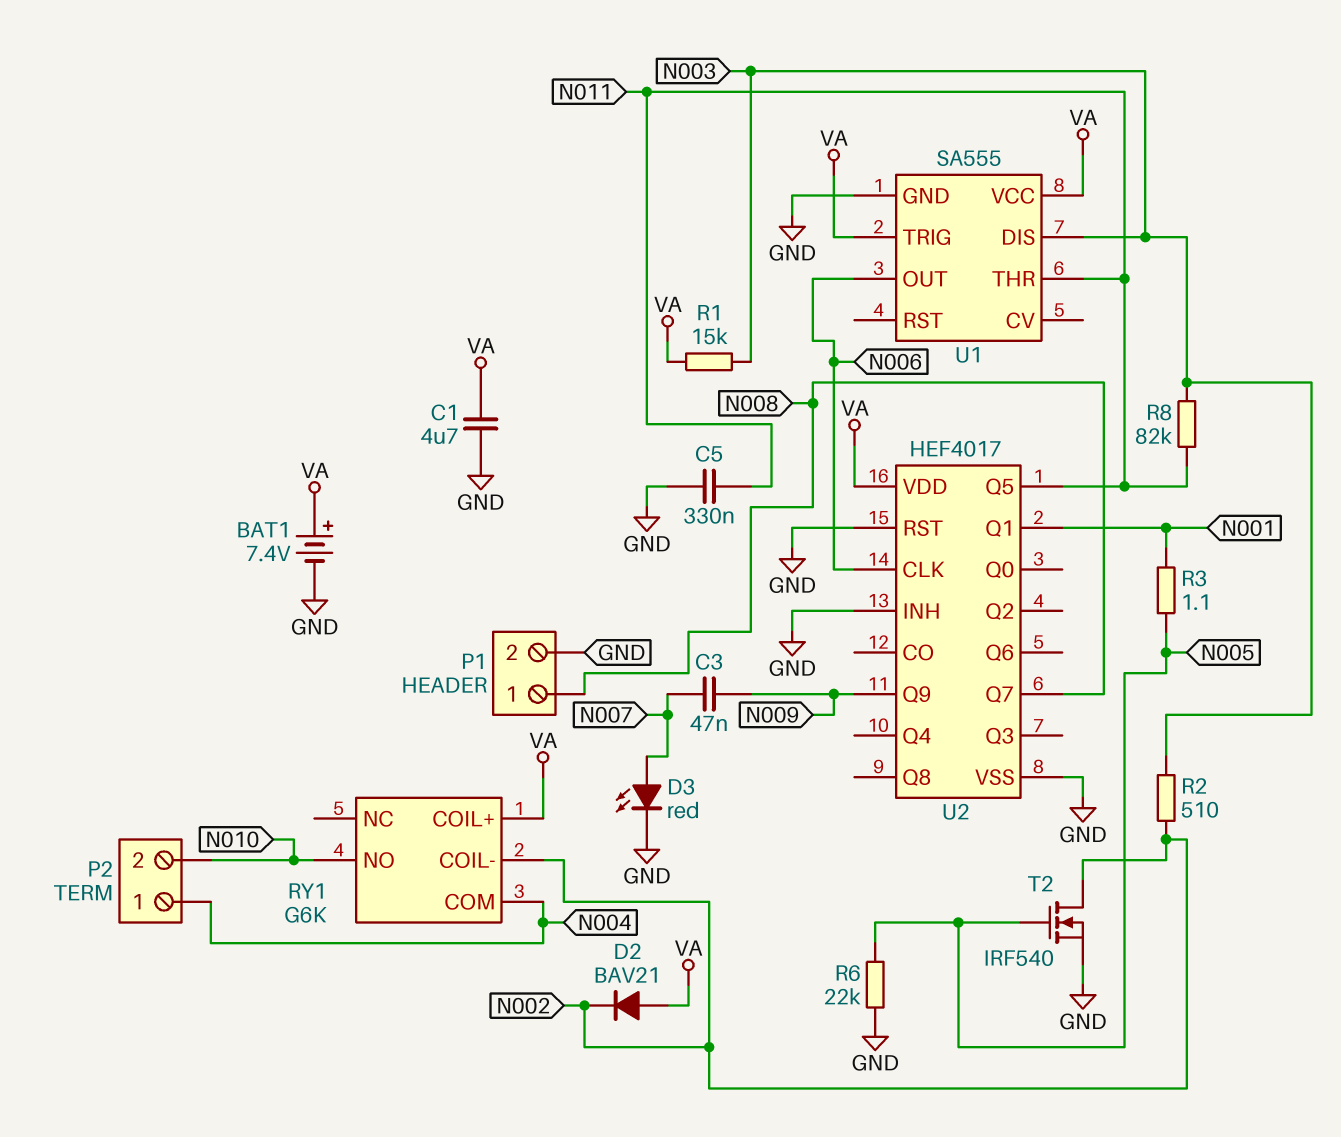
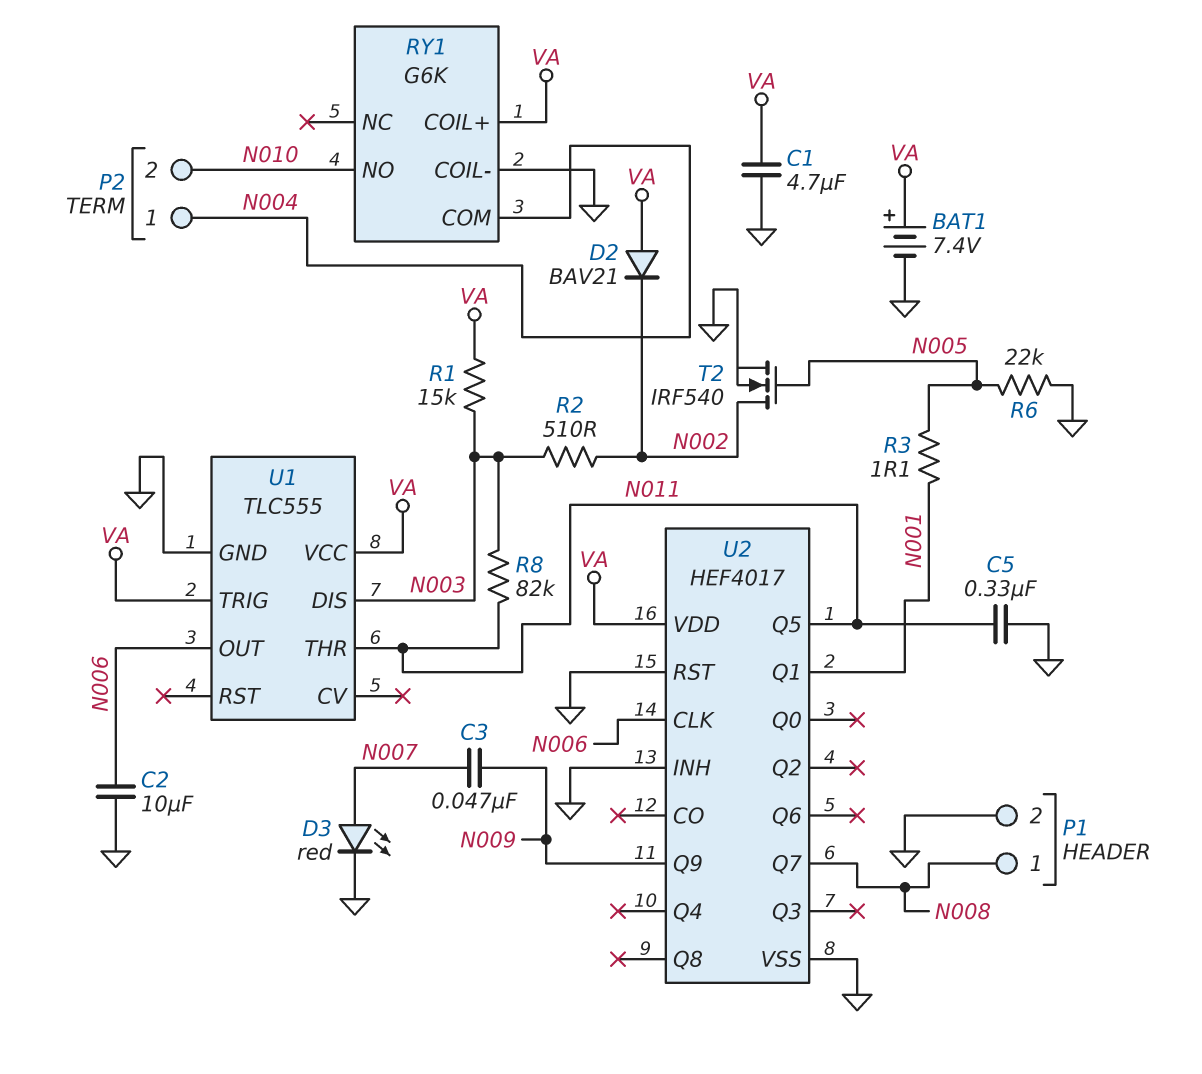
C2: none -> 10uF (GND, N006)
RY1 pin COIL-: N002 -> GND
U1: SA555 -> TLC555

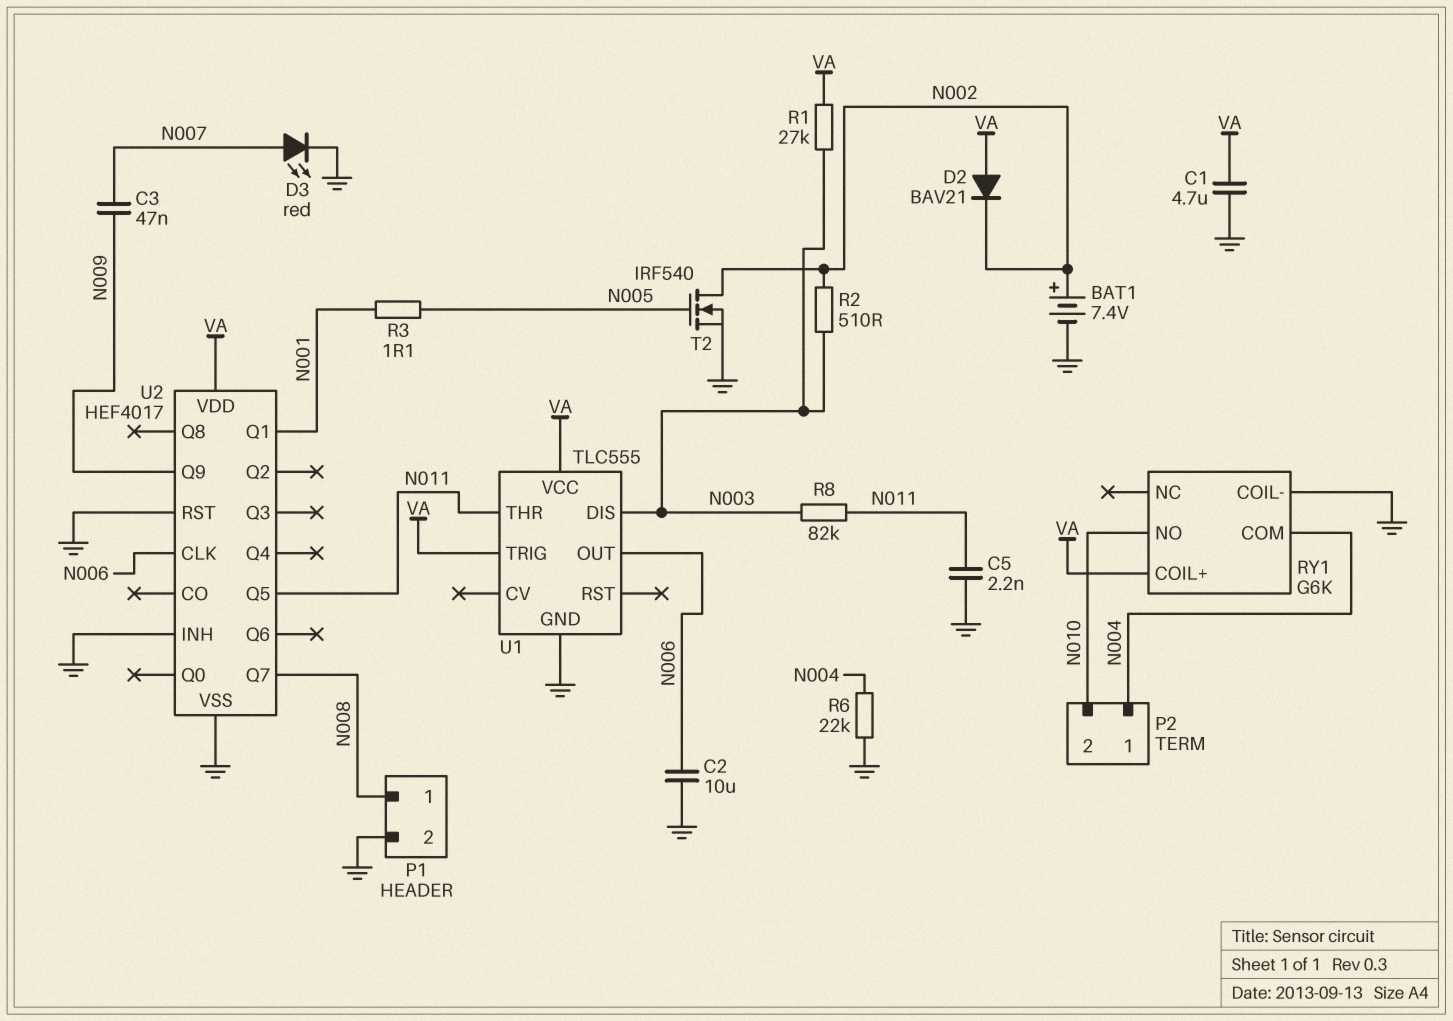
BAT1: 7.4V (plus VA, minus GND) -> 7.4V (plus N002, minus GND)
C5: 330nF (GND, N011) -> 2.2nF (GND, N011)
R1: 15k (N003, VA) -> 27k (N003, VA)
R6: 22k (GND, N005) -> 22k (GND, N004)

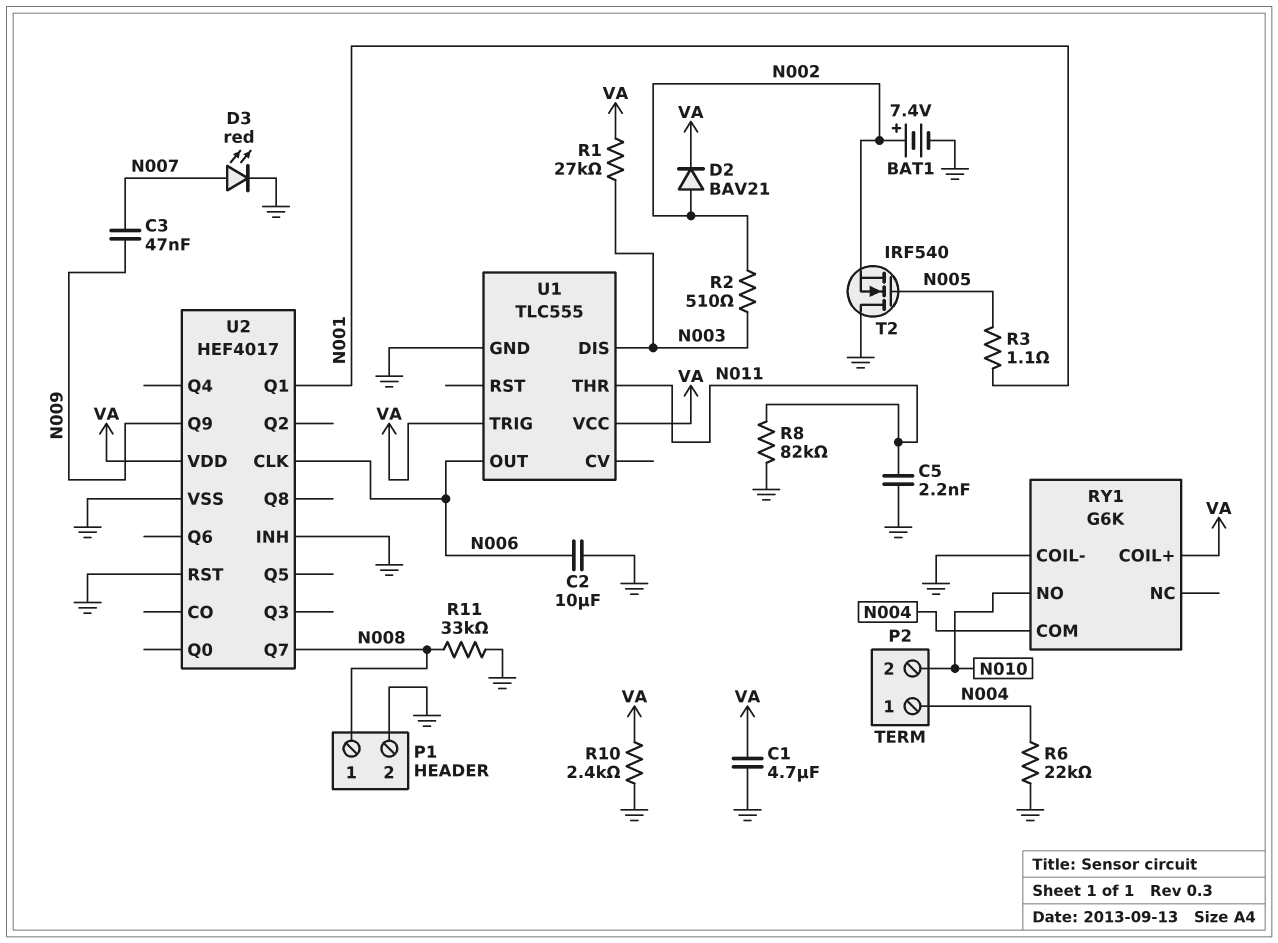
D2: diode BAV21 (A VA, K N002) -> diode BAV21 (A N002, K VA)
R8: 82k (N003, N011) -> 82k (GND, N011)
R10: none -> 2.4k (GND, VA)
R11: none -> 33k (GND, N008)
T2: NMOS IRF540 (G N005, D N002, S GND) -> NMOS IRF540 (G N005, D GND, S N002)
U2 pin Q5: N011 -> none

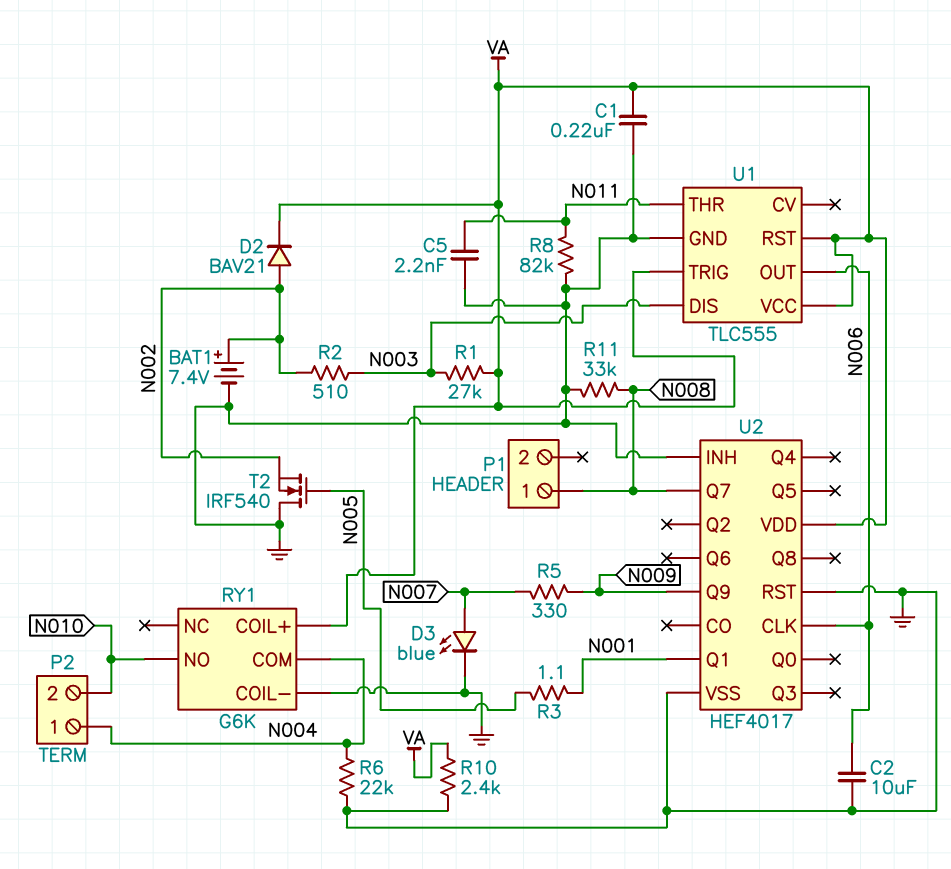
C1: 4.7uF (GND, VA) -> 220nF (GND, VA)
C3: 47nF (N007, N009) -> none
D3: LED red (A N007, K GND) -> LED blue (A N007, K GND)
P1 pin 2: GND -> none
R5: none -> 330 (N007, N009)
U1 pin RST: none -> VA

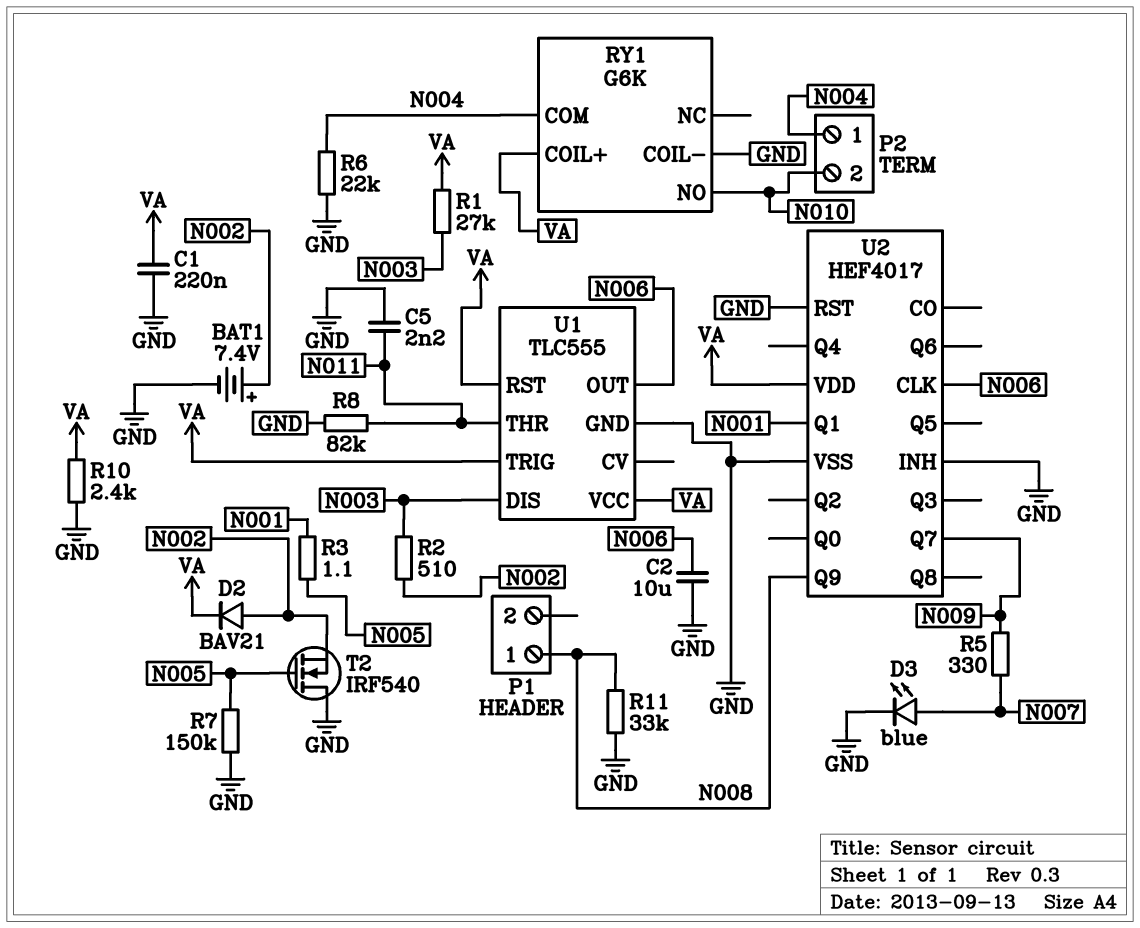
R7: none -> 150k (GND, N005)
U2 pin Q7: N008 -> N009
U2 pin Q9: N009 -> N008

